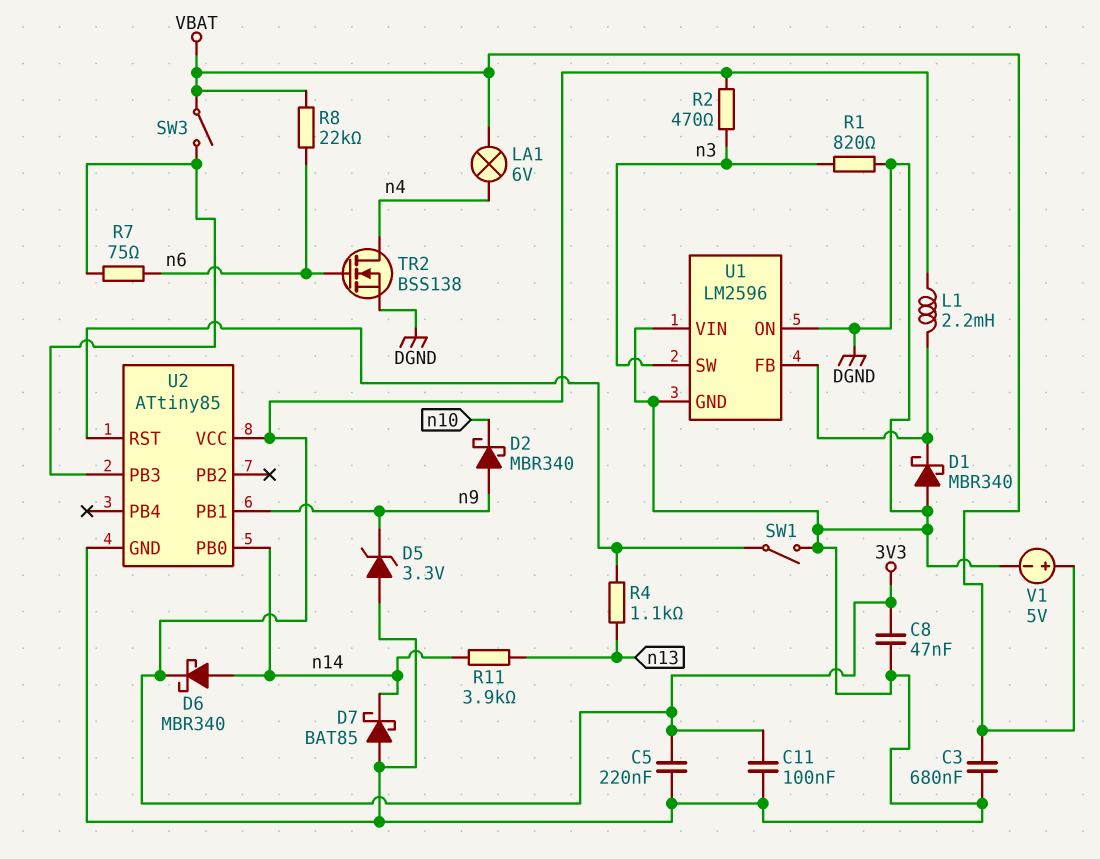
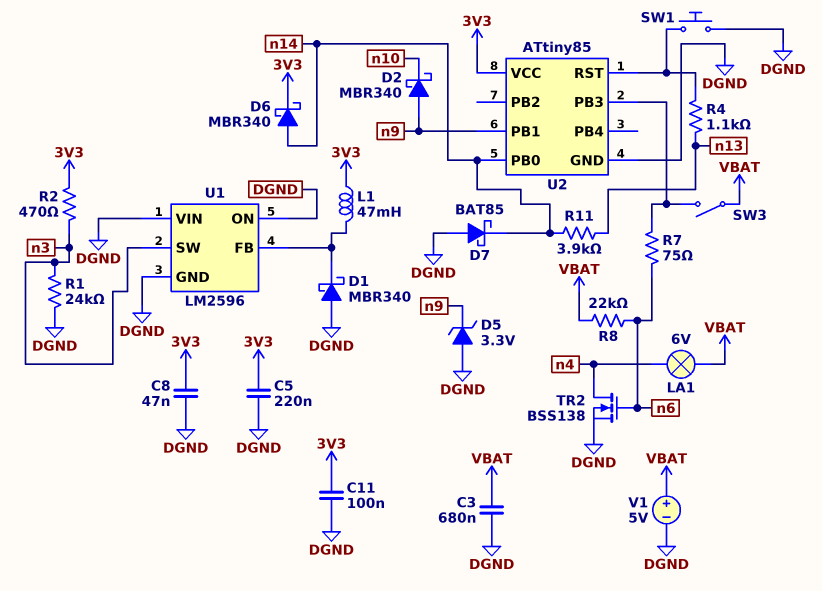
L1: 2.2mH (3V3, U1/FB) -> 47mH (3V3, U1/FB)
R1: 820 (DGND, n3) -> 24k (DGND, n3)
SW1: switch (DGND, U2/RST) -> button (DGND, U2/RST)

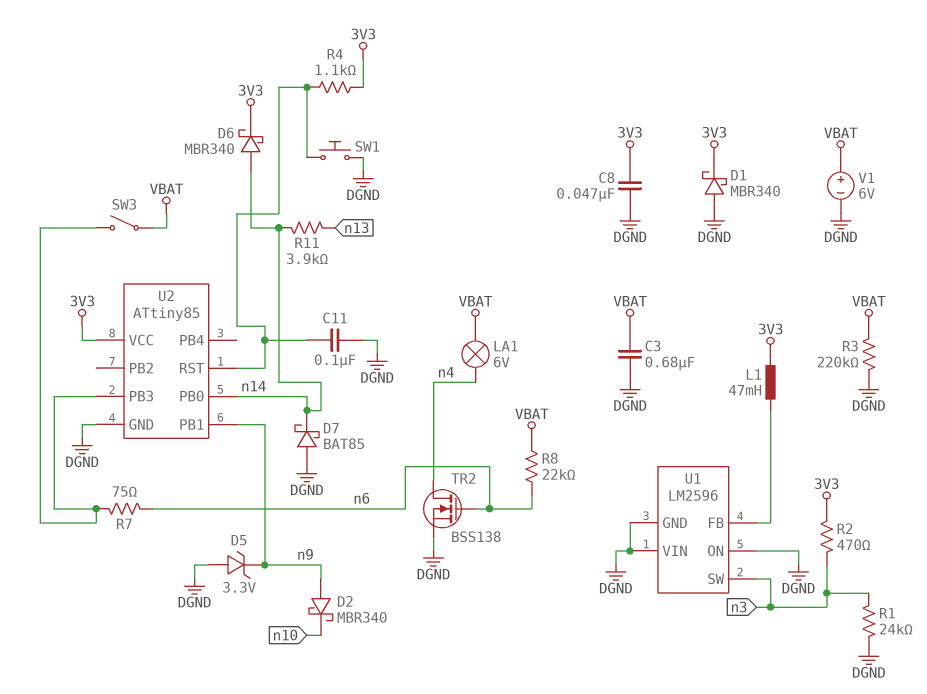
C5: 220nF (3V3, DGND) -> none
C11: 100nF (3V3, DGND) -> 100nF (DGND, U2/RST)
D1: schottky MBR340 (A DGND, K U1/FB) -> schottky MBR340 (A DGND, K 3V3)
R3: none -> 220k (DGND, VBAT)
R4: 1.1k (U2/RST, n13) -> 1.1k (3V3, U2/RST)
V1: 5V (plus VBAT, minus DGND) -> 6V (plus VBAT, minus DGND)

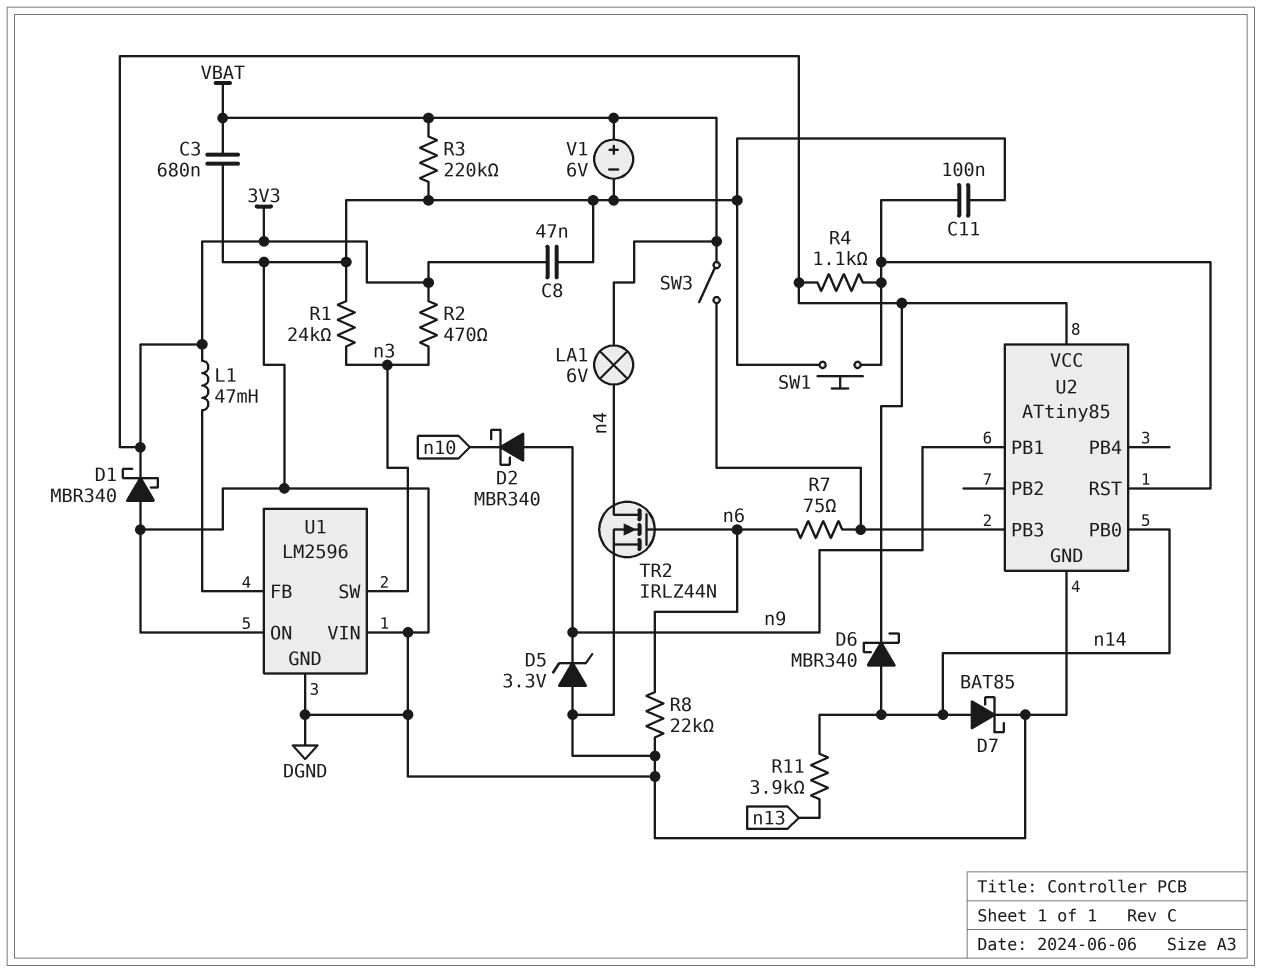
D7: schottky BAT85 (A DGND, K n14) -> schottky BAT85 (A n14, K DGND)
R8: 22k (VBAT, n6) -> 22k (DGND, n6)
TR2: NMOS BSS138 (G n6, D n4, S DGND) -> NMOS IRLZ44N (G n6, D n4, S DGND)

